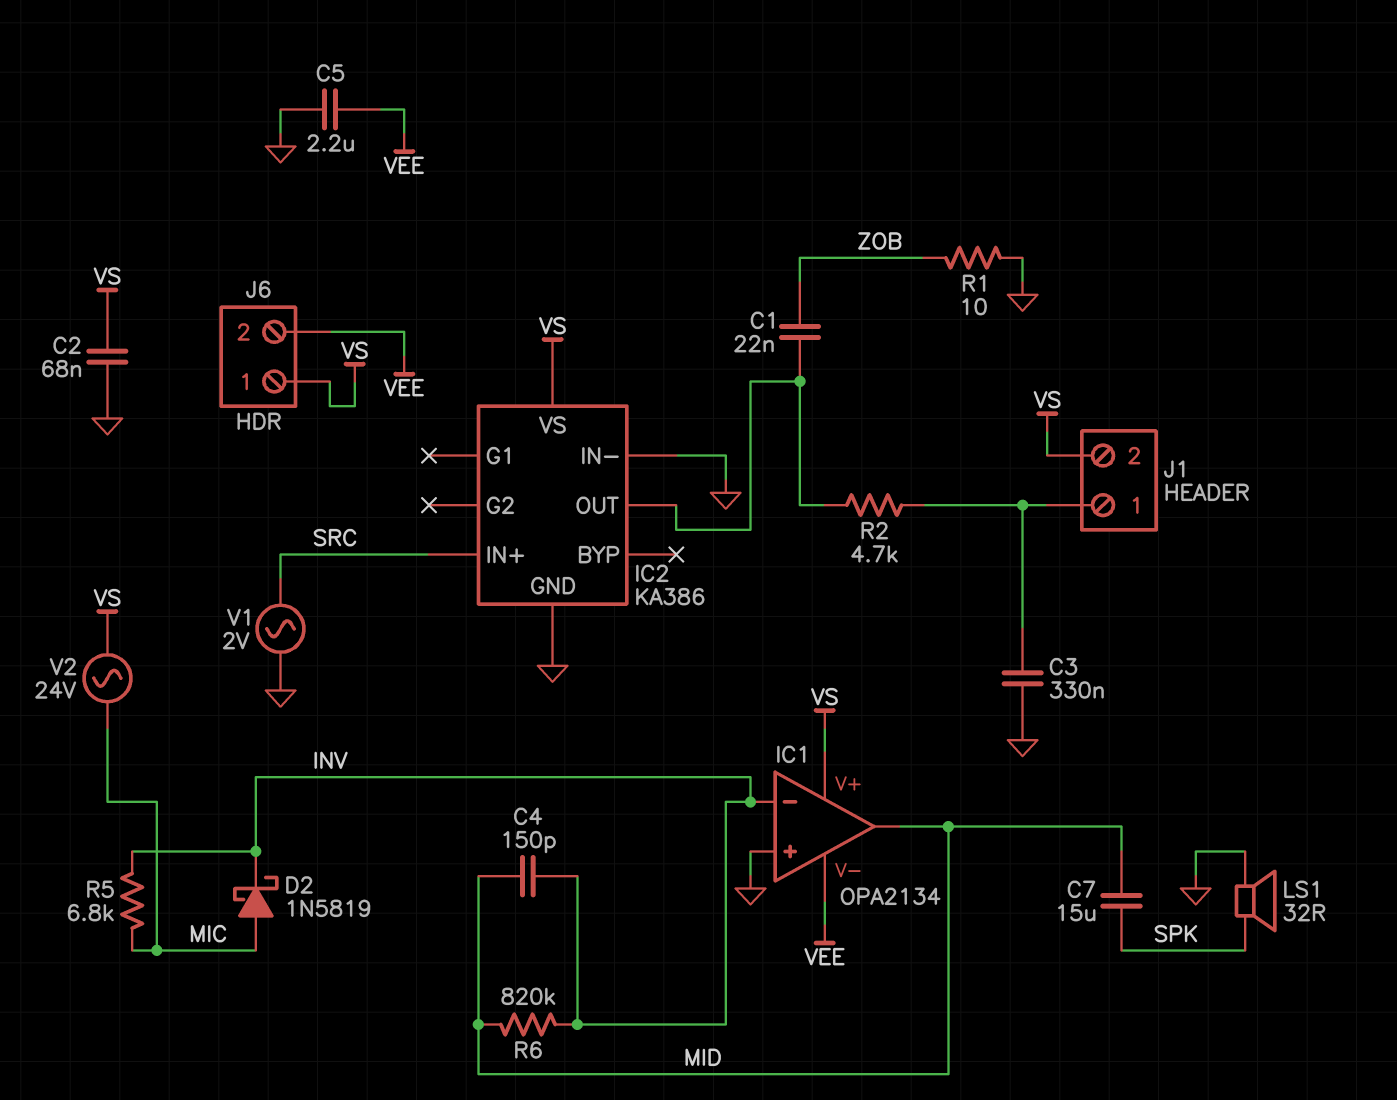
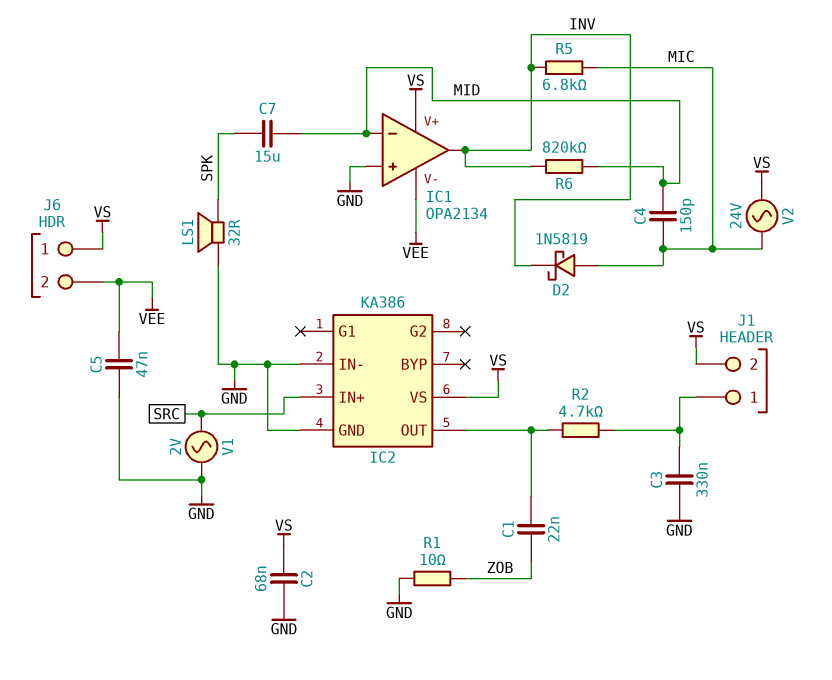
C4: 150pF (INV, MID) -> 150pF (MIC, MID)
C5: 2.2uF (GND, VEE) -> 47nF (GND, VEE)
IC1 pin in-: INV -> MID
IC1 pin out: MID -> INV

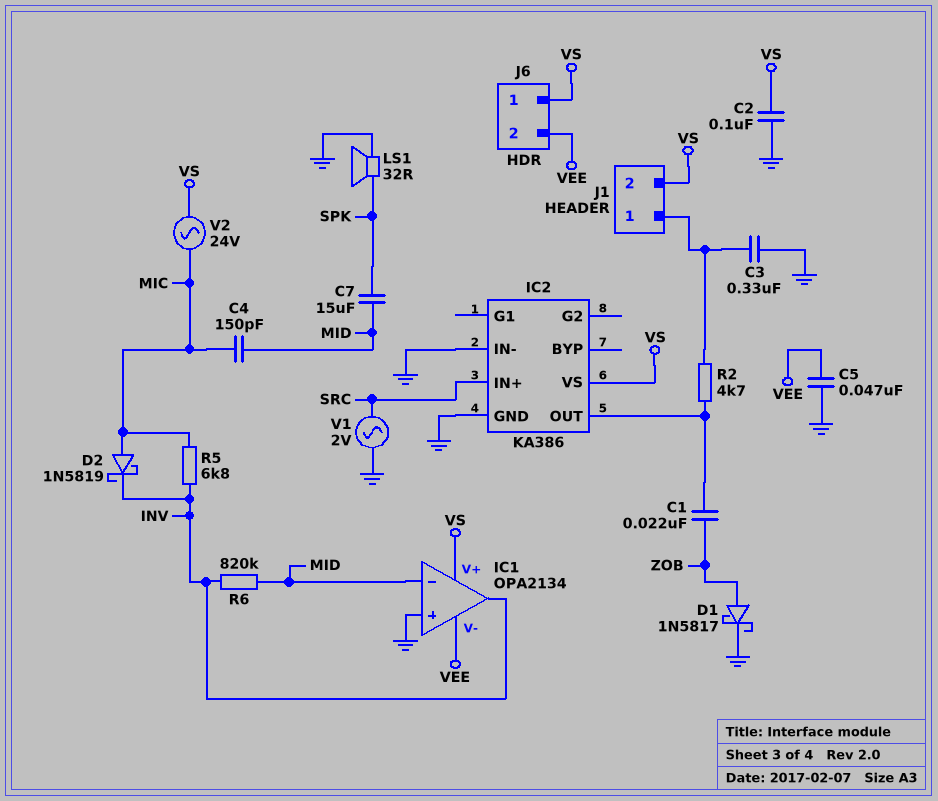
C2: 68nF (GND, VS) -> 100nF (GND, VS)
D1: none -> schottky 1N5817 (A ZOB, K GND)
R1: 10 (GND, ZOB) -> none

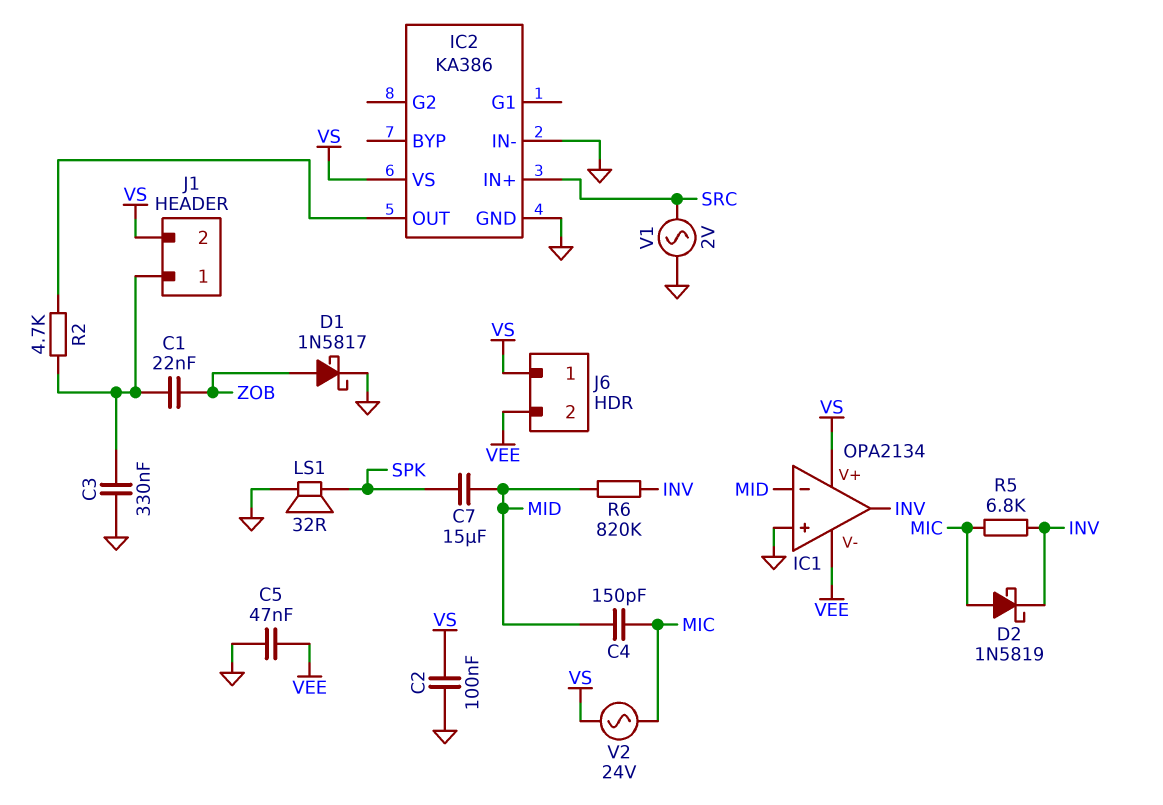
C1: 22nF (IC2/OUT, ZOB) -> 22nF (J1/1, ZOB)

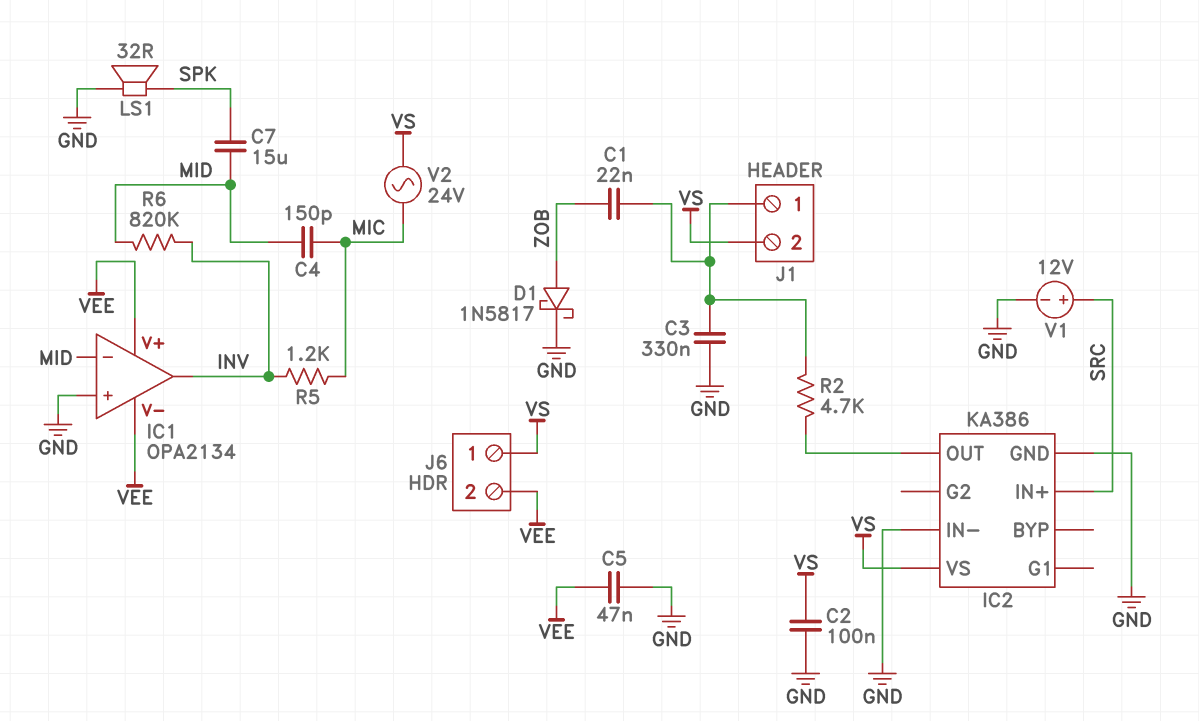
D2: schottky 1N5819 (A MIC, K INV) -> none
IC1 pin V+: VS -> VEE
R5: 6.8k (INV, MIC) -> 1.2k (INV, MIC)
V1: AC 2V (GND, SRC) -> 12V (plus SRC, minus GND)

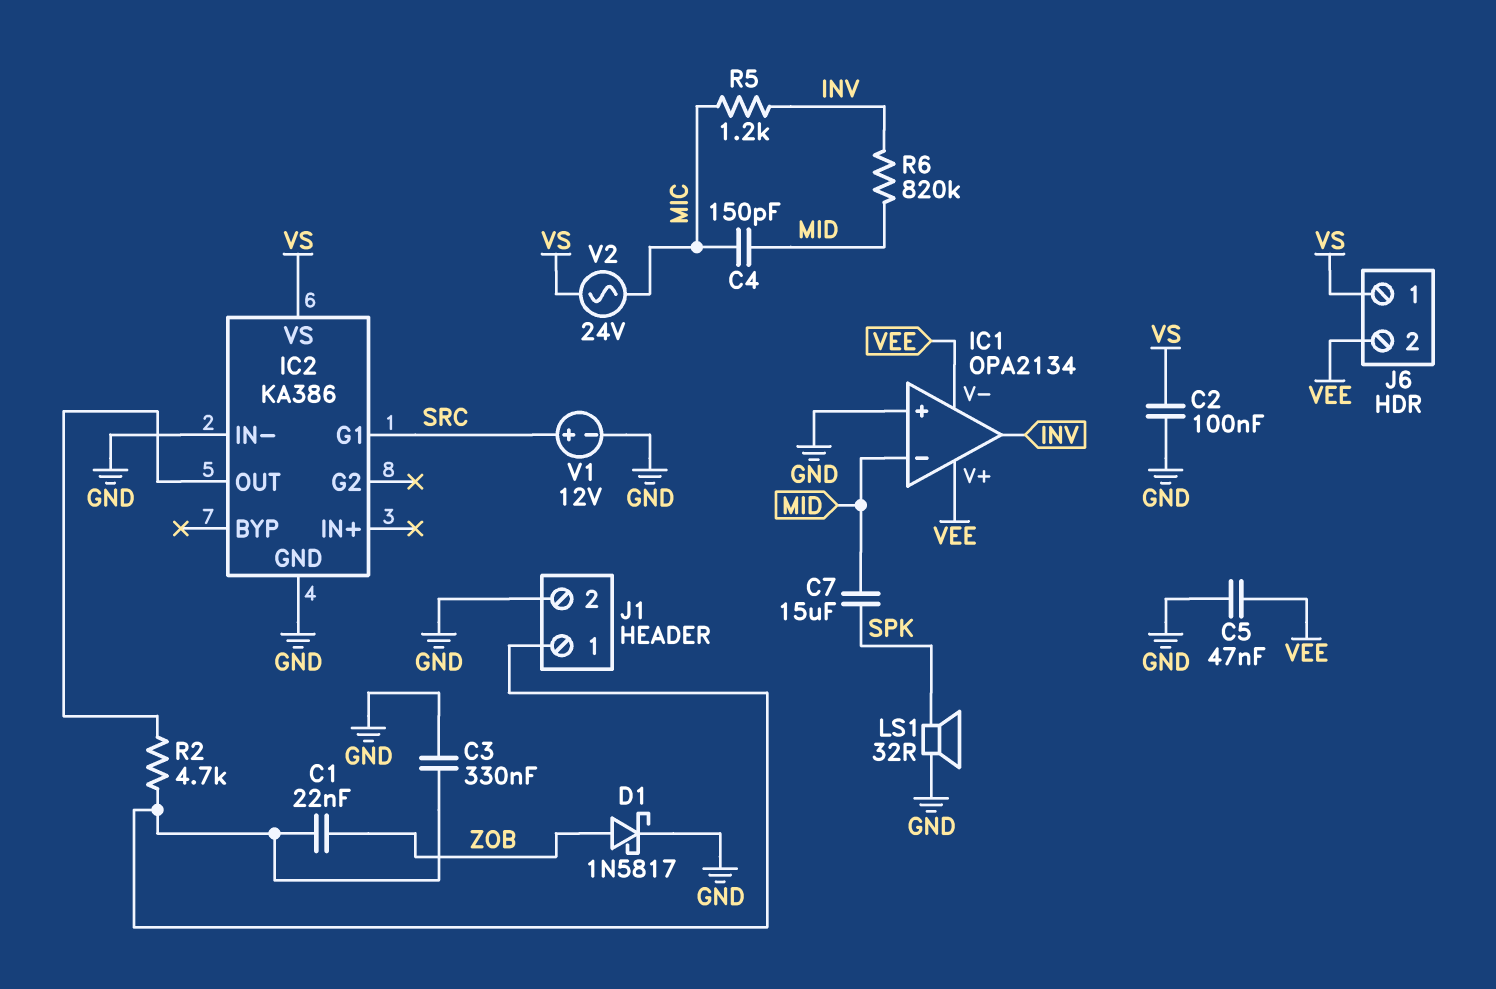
IC2 pin G1: none -> SRC
IC2 pin IN+: SRC -> none
J1 pin 2: VS -> GND

